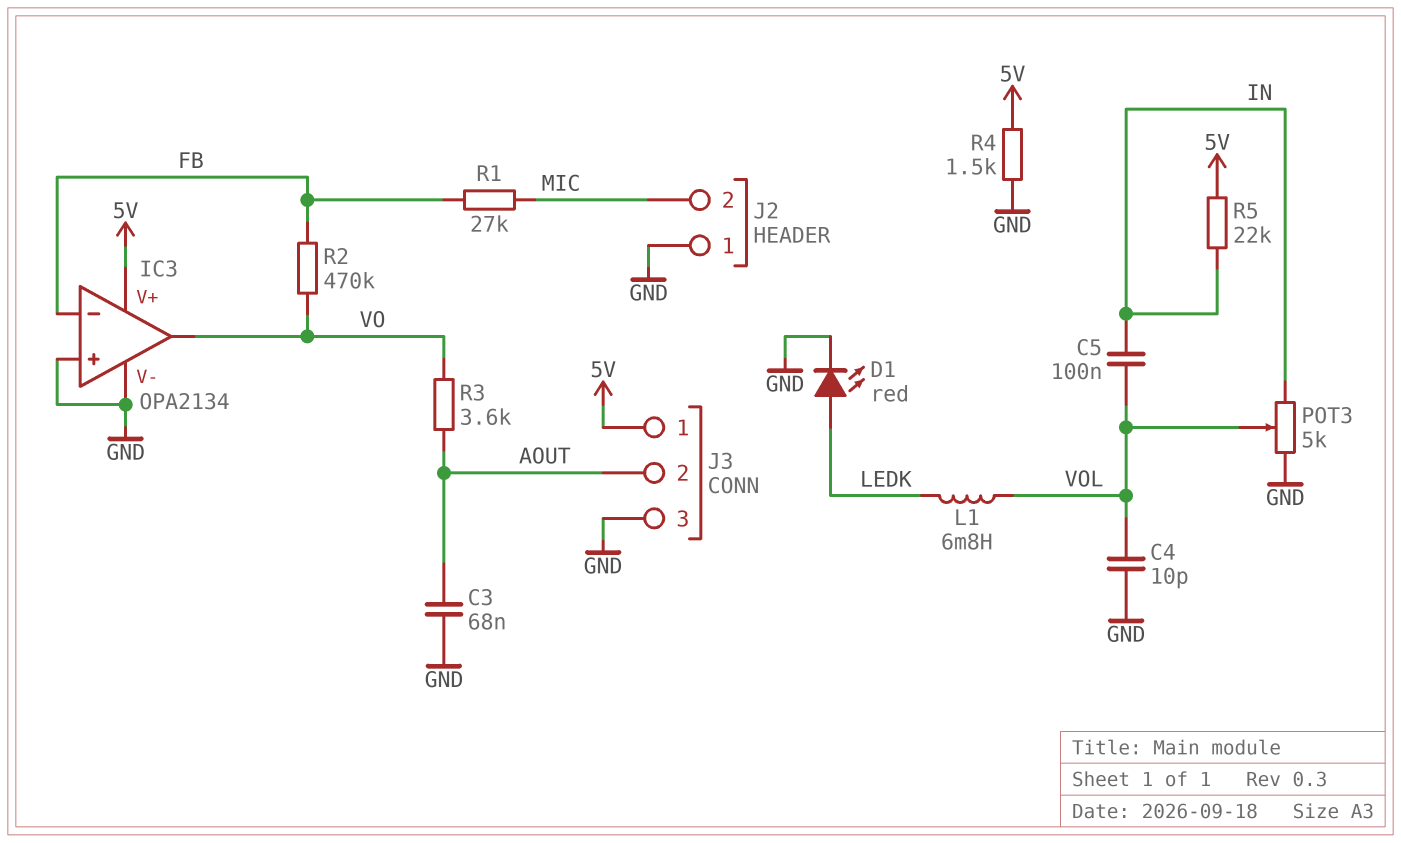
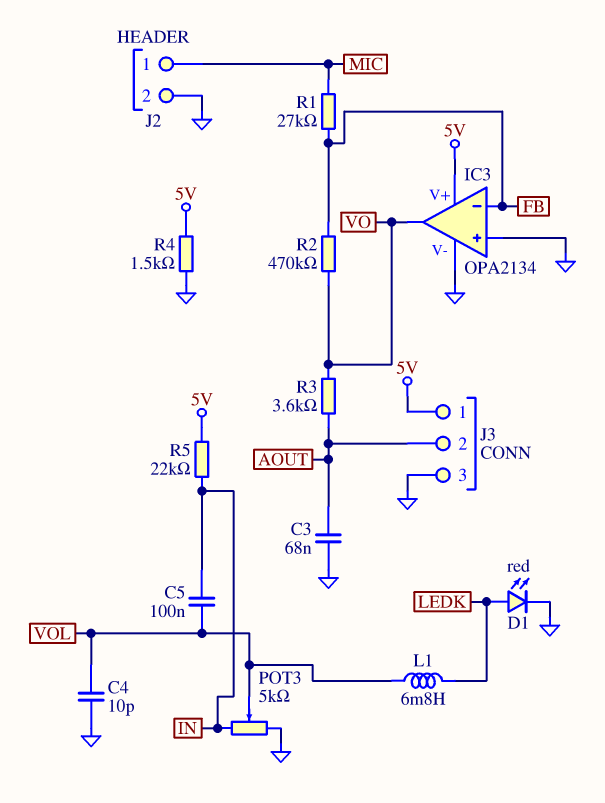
J2 pin 1: GND -> MIC
J2 pin 2: MIC -> GND

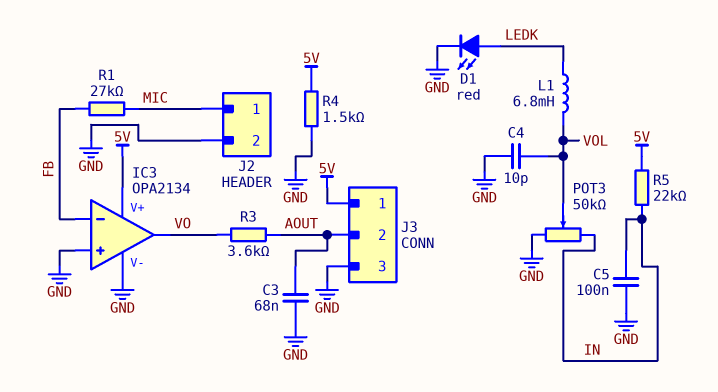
C5: 100nF (IN, VOL) -> 100nF (GND, IN)
POT3: 5k (GND, IN, wiper VOL) -> 50k (GND, IN, wiper VOL)
R2: 470k (FB, VO) -> none

